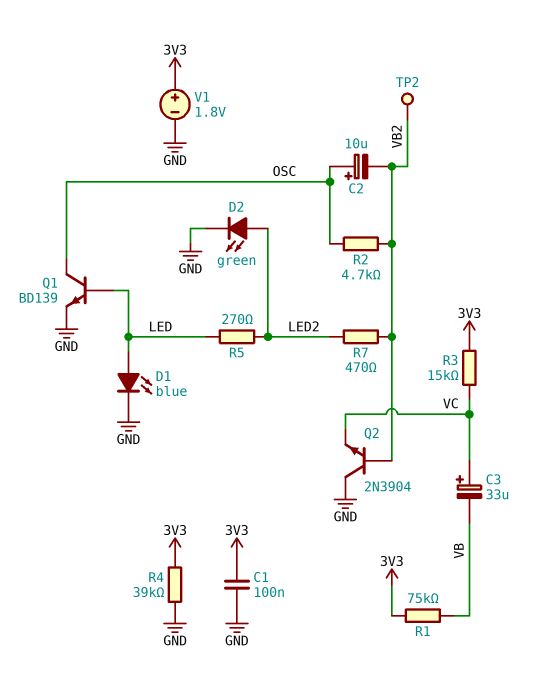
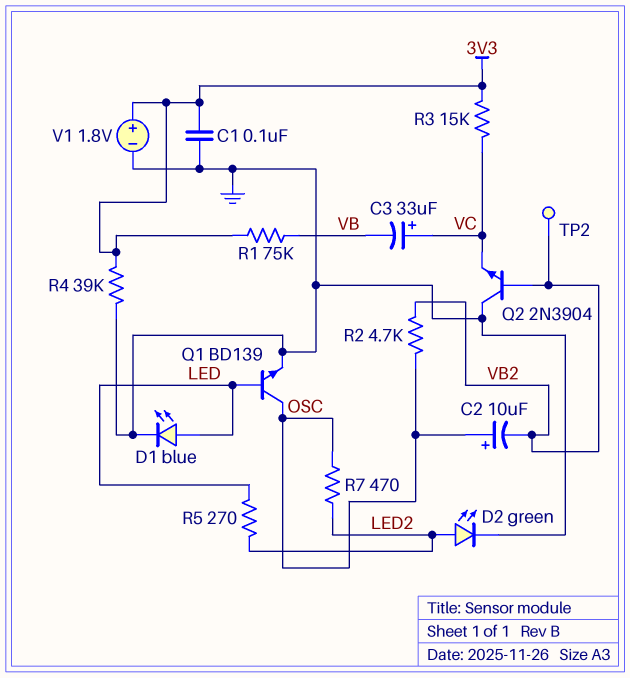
R7: 470 (LED2, VB2) -> 470 (LED2, OSC)

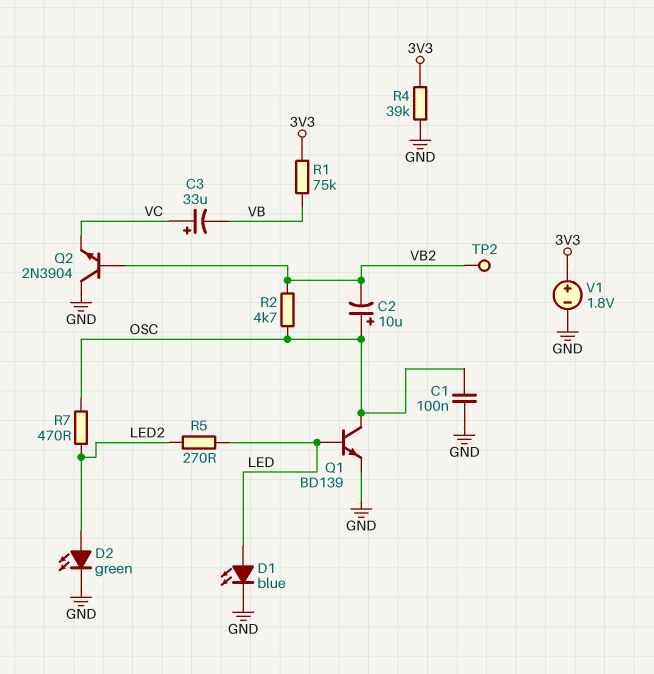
C1: 100nF (3V3, GND) -> 100nF (GND, OSC)
R3: 15k (3V3, VC) -> none

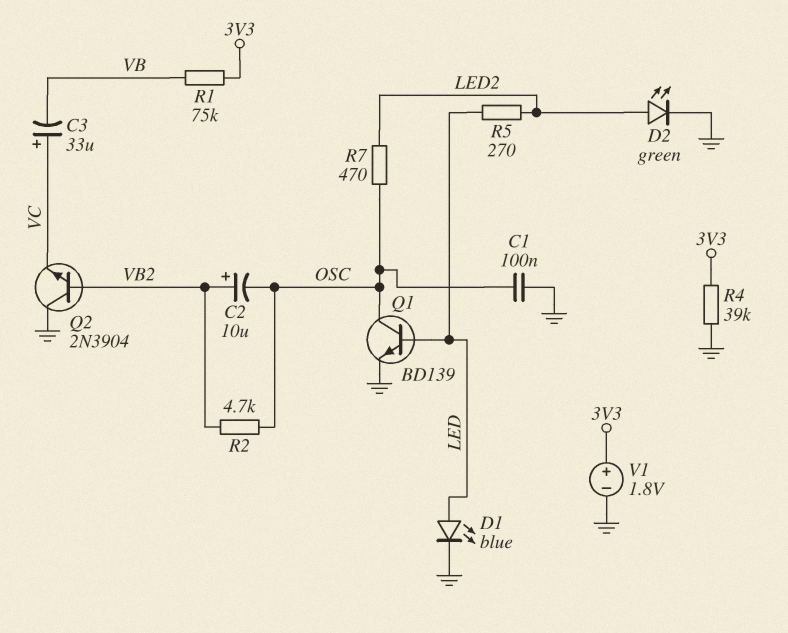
C2: 10uF (plus OSC, minus VB2) -> 10uF (plus VB2, minus OSC)
TP2: test point (VB2) -> none

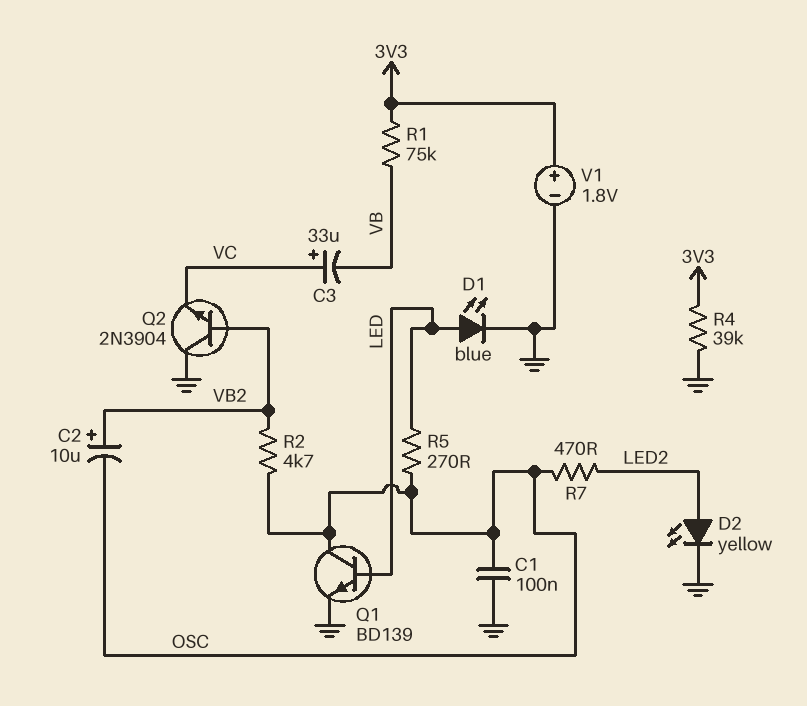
D2: LED green (A LED2, K GND) -> LED yellow (A LED2, K GND)
R5: 270 (LED, LED2) -> 270 (LED, OSC)

